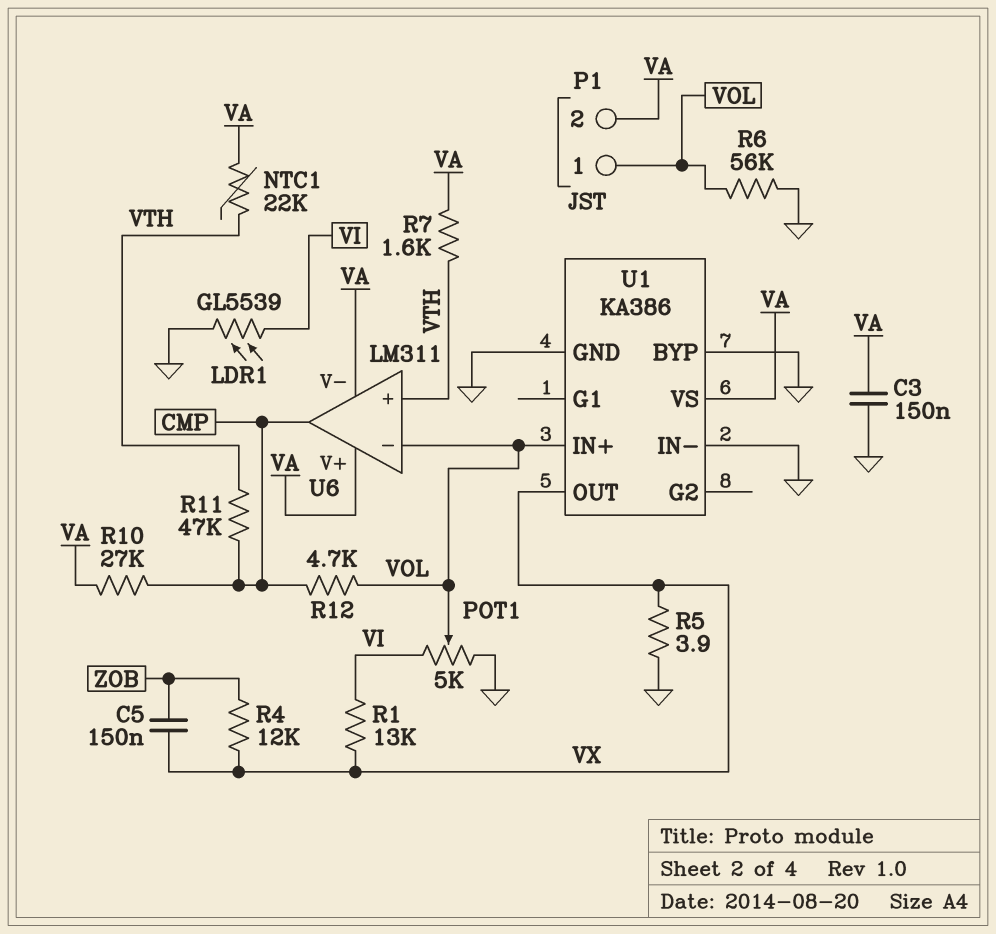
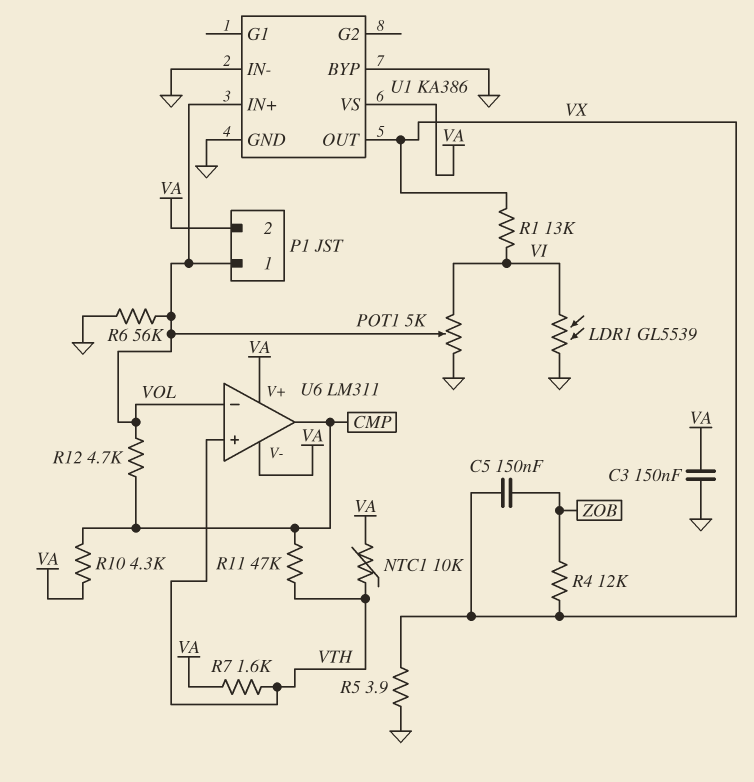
NTC1: 22k (VA, VTH) -> 10k (VA, VTH)
R10: 27k (CMP, VA) -> 4.3k (CMP, VA)

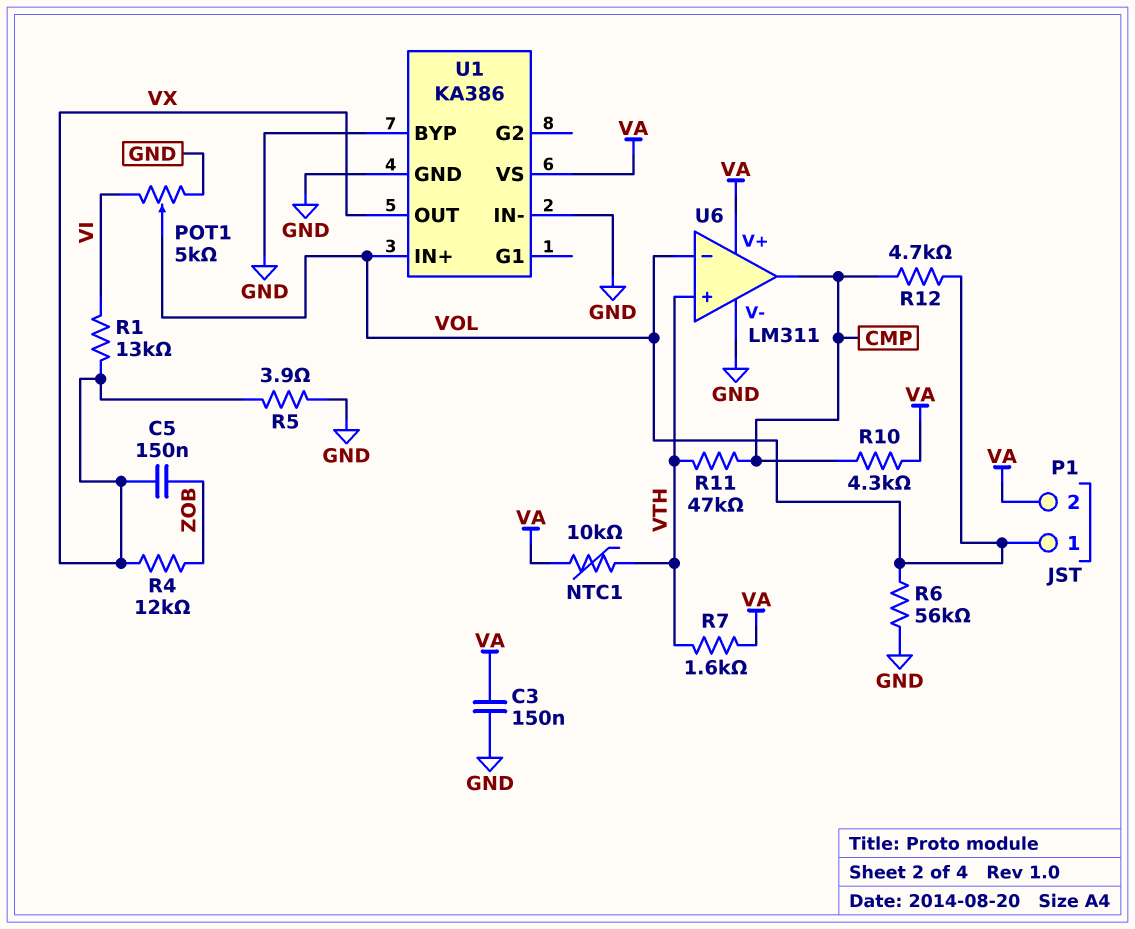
LDR1: GL5539 (GND, VI) -> none
U6 pin V-: VA -> GND

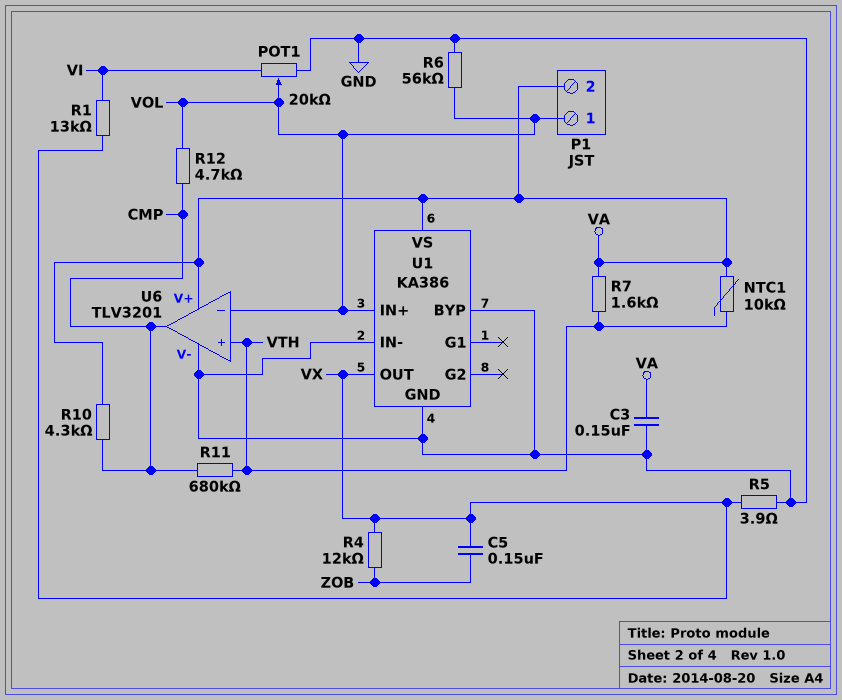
POT1: 5k (GND, VI, wiper VOL) -> 20k (GND, VI, wiper VOL)
R11: 47k (CMP, VTH) -> 680k (CMP, VTH)
U6: LM311 -> TLV3201

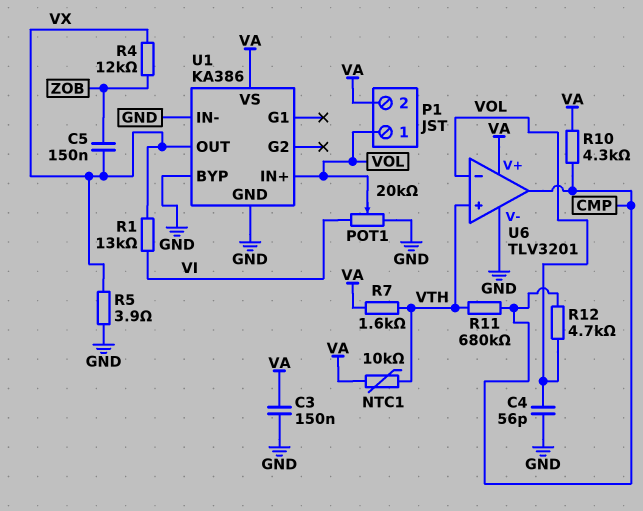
C4: none -> 56pF (GND, VOL)
R6: 56k (GND, VOL) -> none

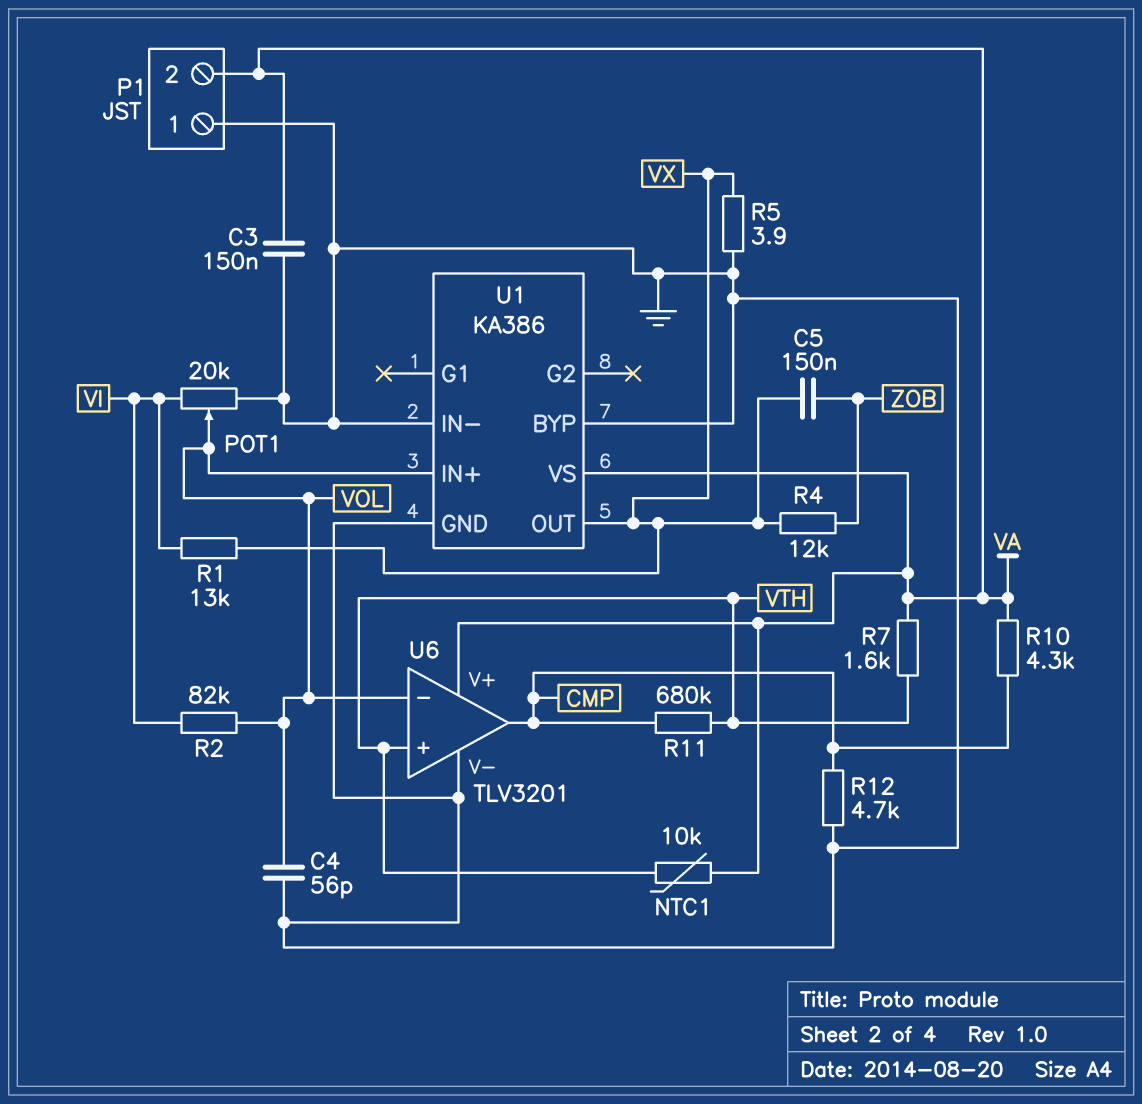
P1 pin 1: VOL -> GND
R2: none -> 82k (VI, VOL)
R12: 4.7k (CMP, VOL) -> 4.7k (CMP, GND)

